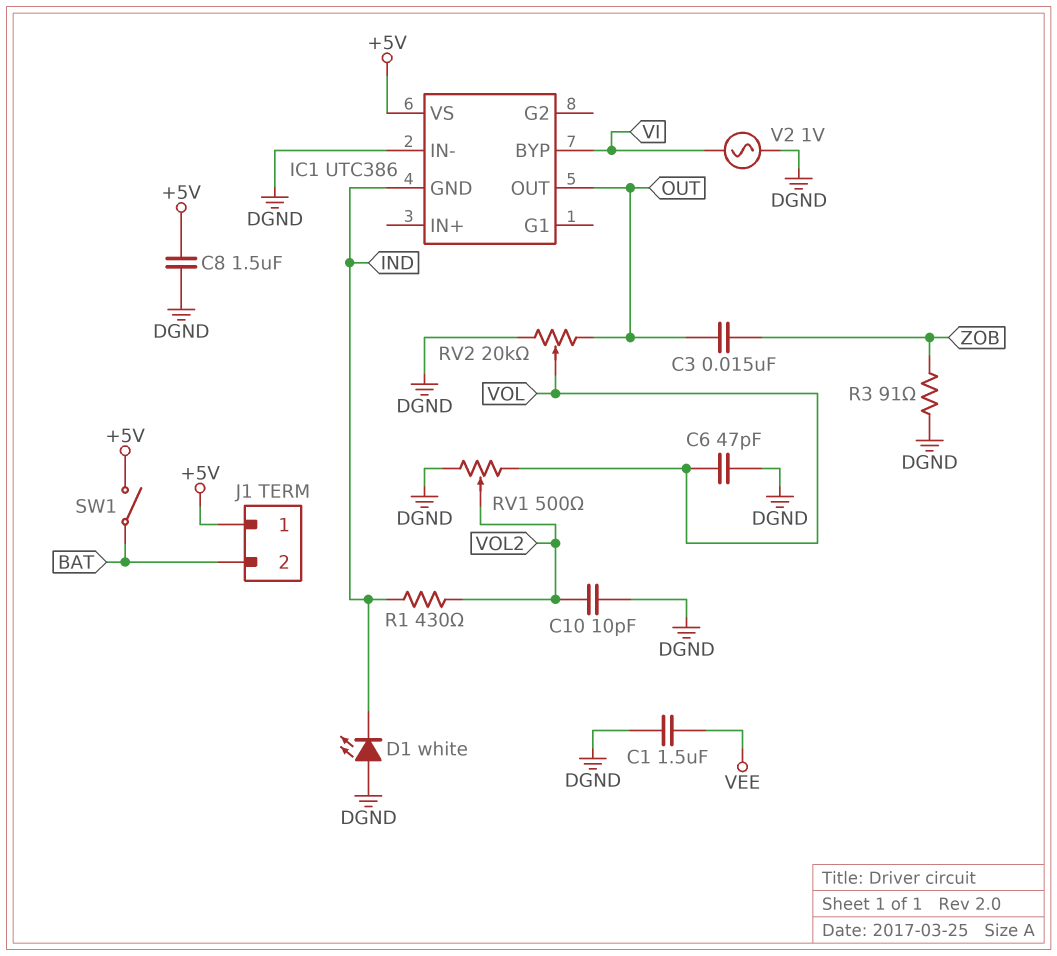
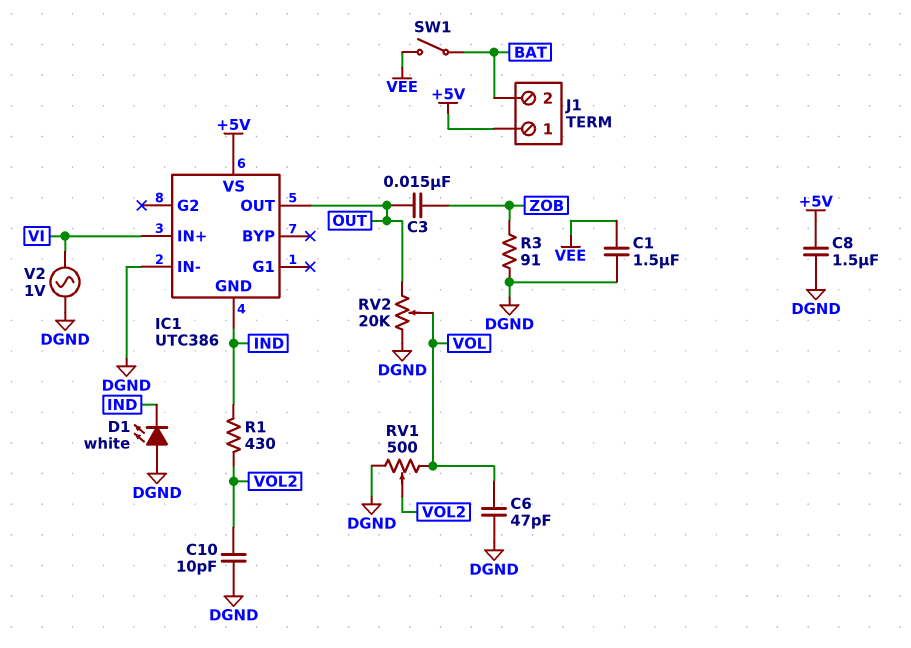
IC1 pin BYP: VI -> none
IC1 pin IN+: none -> VI
SW1: switch (+5V, BAT) -> switch (BAT, VEE)

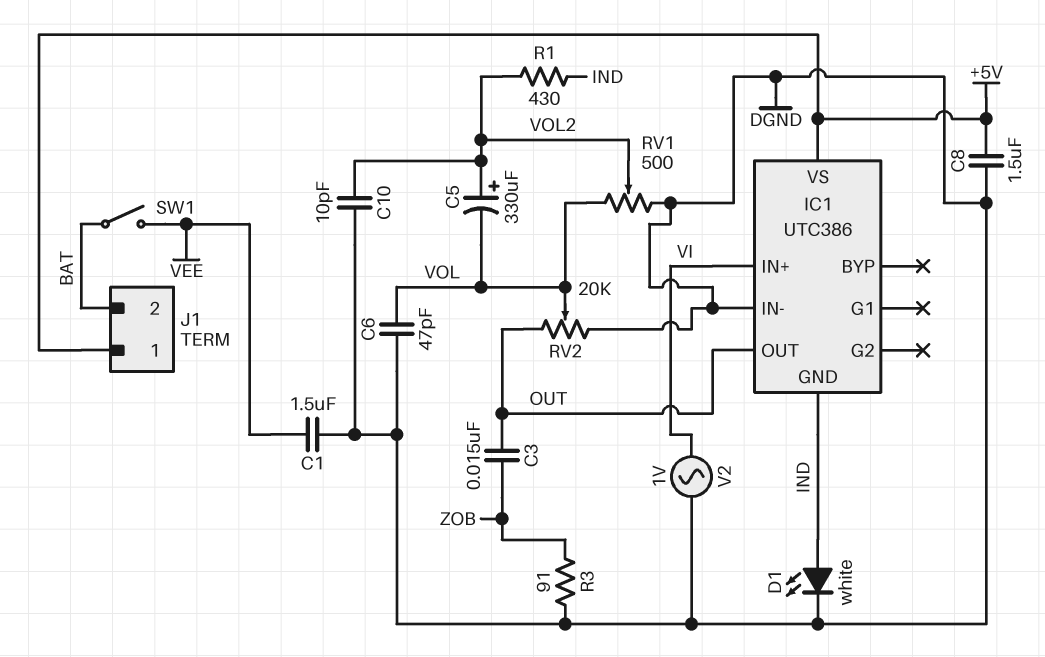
C5: none -> 330uF (plus VOL2, minus VOL)
D1: LED white (A DGND, K IND) -> LED white (A IND, K DGND)

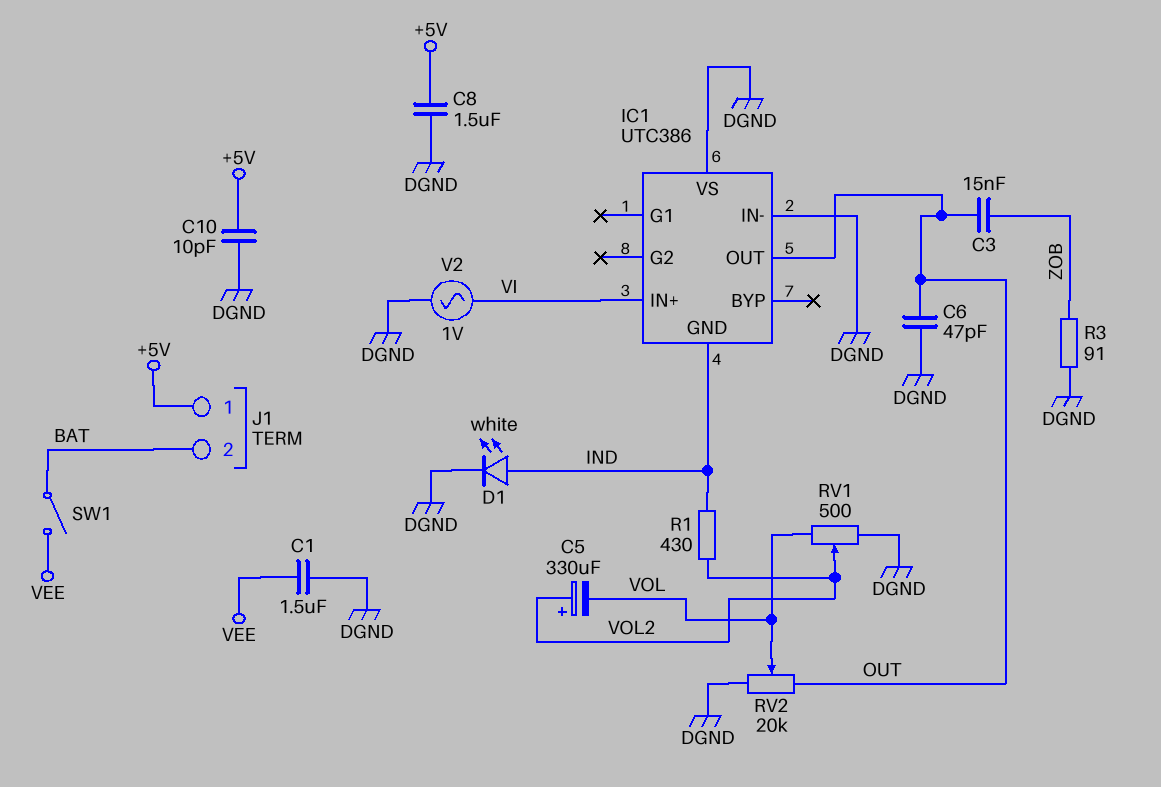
C6: 47pF (DGND, VOL) -> 47pF (DGND, OUT)
C10: 10pF (DGND, VOL2) -> 10pF (+5V, DGND)
IC1 pin VS: +5V -> DGND

